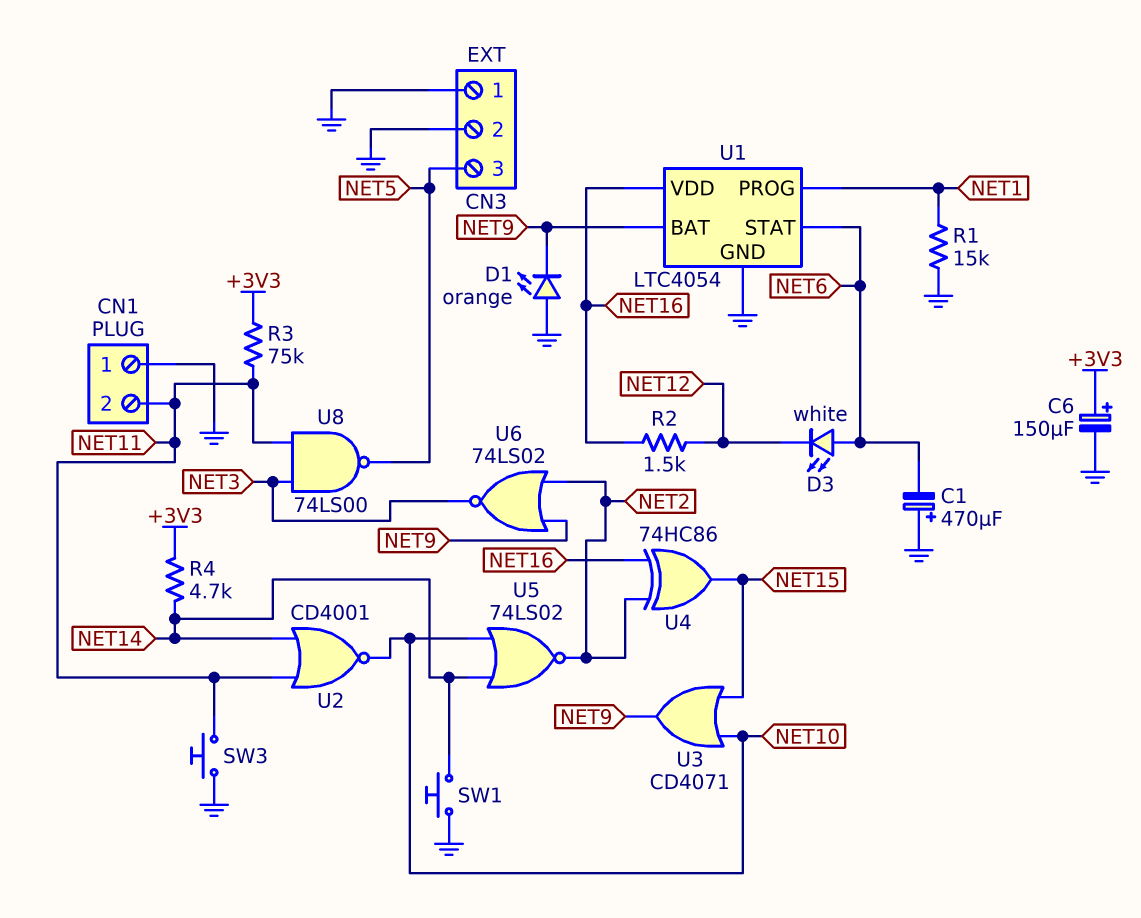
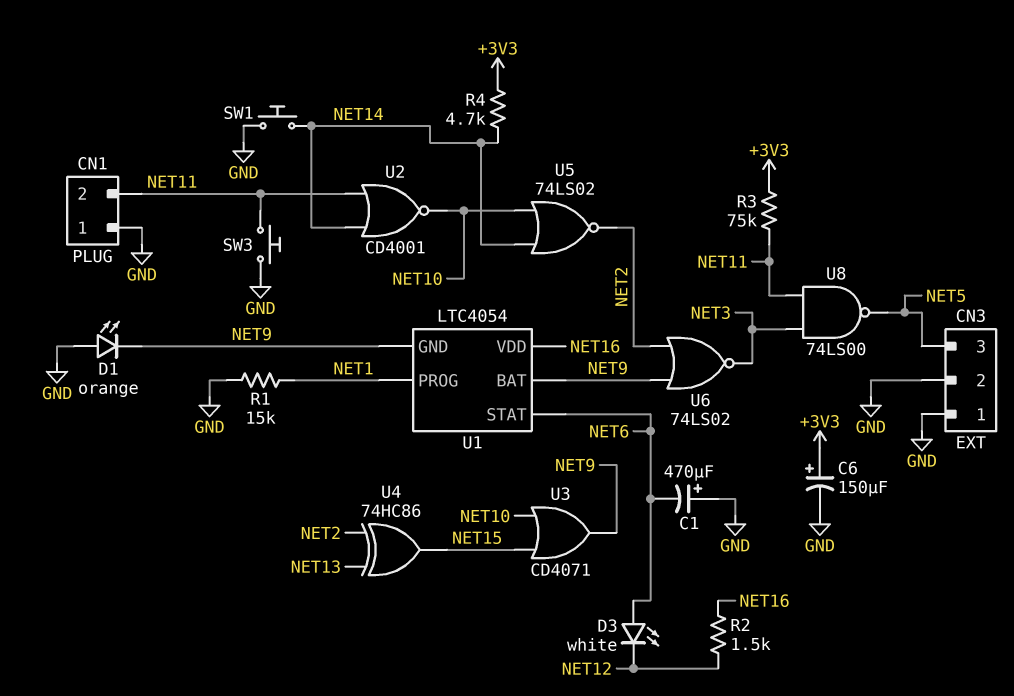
U1 pin GND: GND -> NET9
U4: XOR 74HC86 (in NET2, in NET16, out NET15) -> XOR 74HC86 (in NET2, in NET13, out NET15)

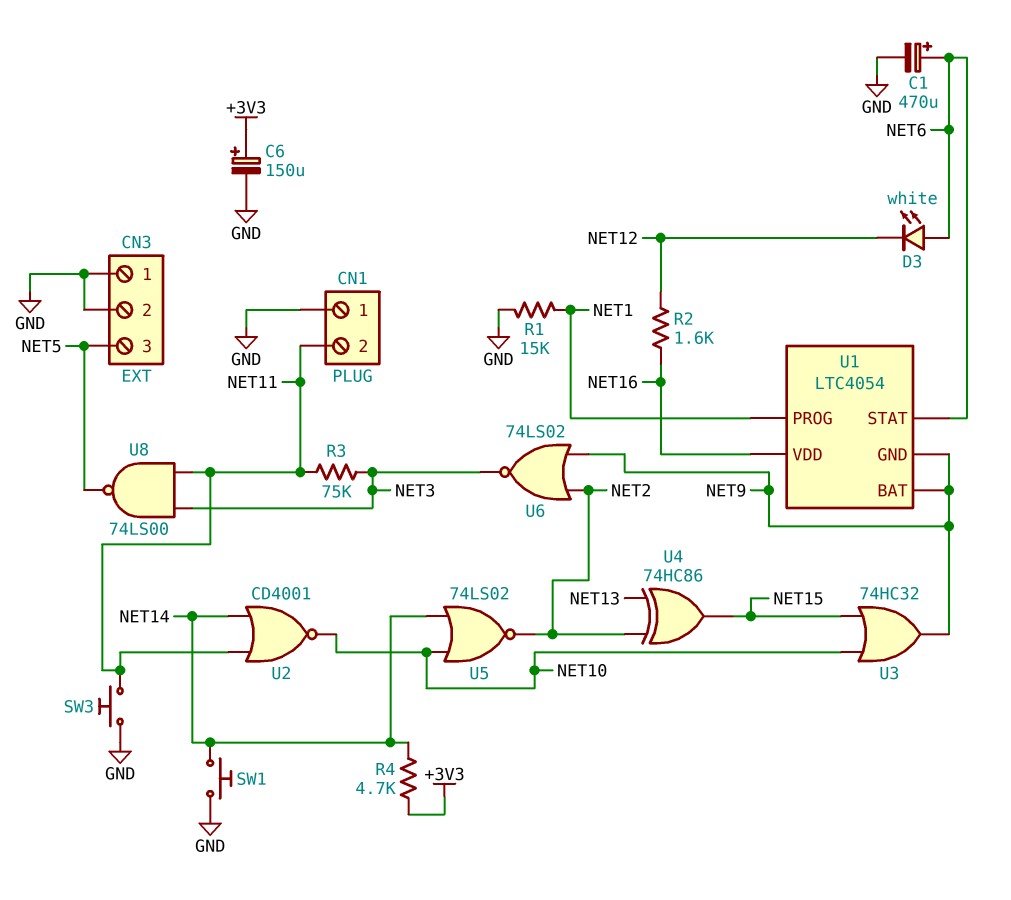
C1: 470uF (plus GND, minus NET6) -> 470uF (plus NET6, minus GND)
D1: LED orange (A GND, K NET9) -> none
R2: 1.5k (NET12, NET16) -> 1.6k (NET12, NET16)
R3: 75k (+3V3, NET11) -> 75k (NET3, NET11)
U3: OR CD4071 (in NET10, in NET15, out NET9) -> OR 74HC32 (in NET10, in NET15, out NET9)

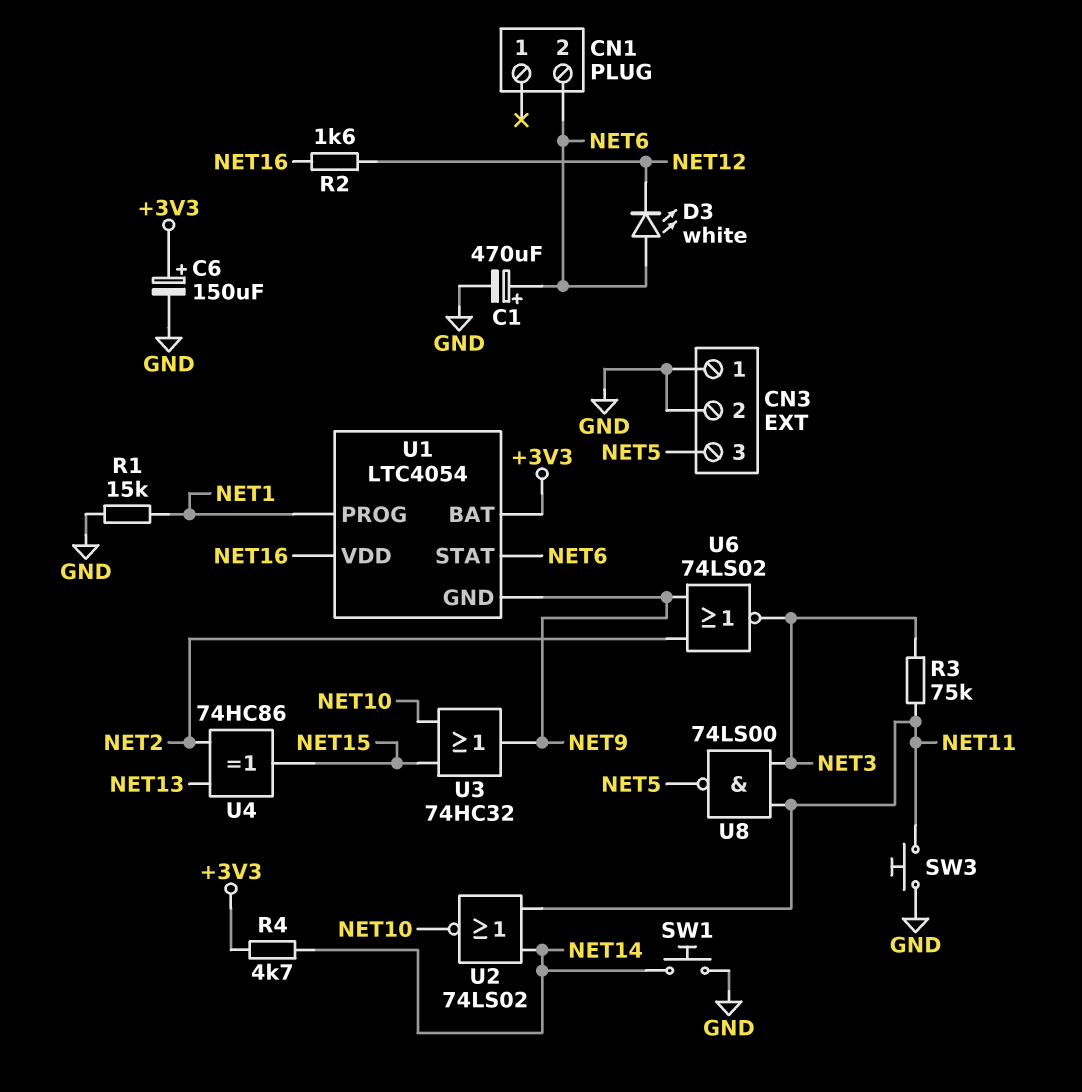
CN1 pin 1: GND -> none
CN1 pin 2: NET11 -> NET6
U1 pin BAT: NET9 -> +3V3
U2: NOR CD4001 (in NET11, in NET14, out NET10) -> NOR 74LS02 (in NET11, in NET14, out NET10)
U5: NOR 74LS02 (in NET10, in NET14, out NET2) -> none

